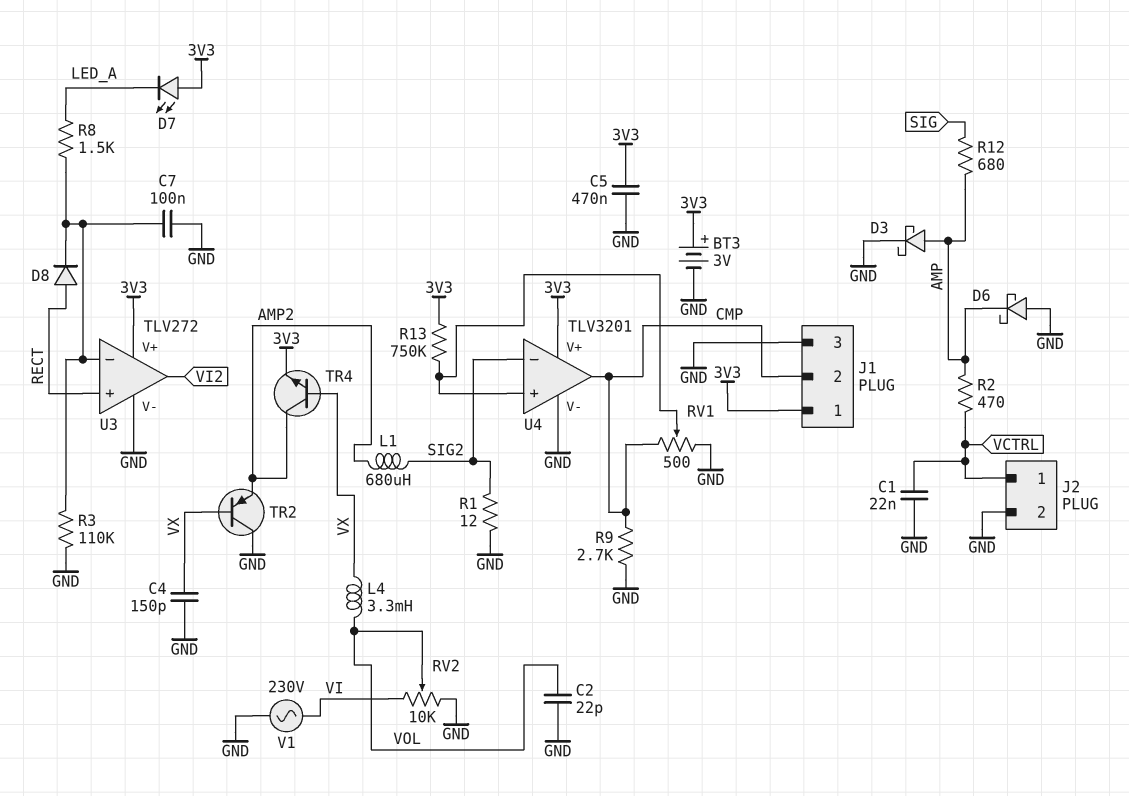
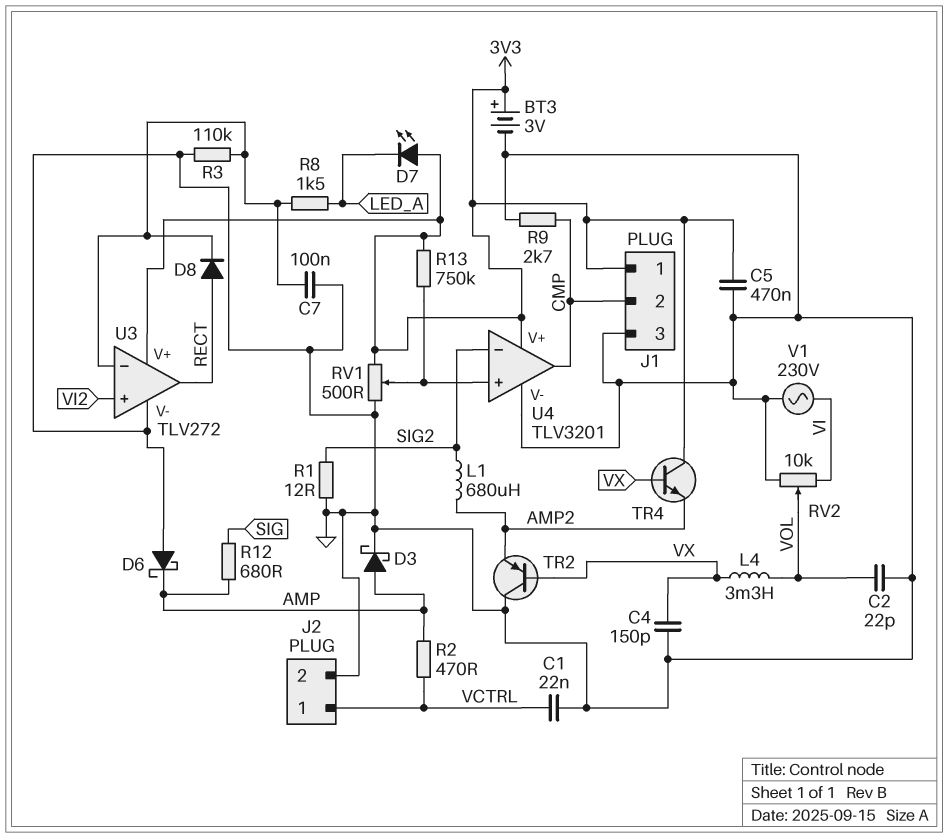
RV1: 500 (CMP, GND, wiper U4/in+) -> 500 (3V3, GND, wiper U4/in+)
TR4: NPN (B VX, C AMP2, E 3V3) -> NPN (B VX, C 3V3, E AMP2)
U3 pin in+: RECT -> VI2
U3 pin out: VI2 -> RECT

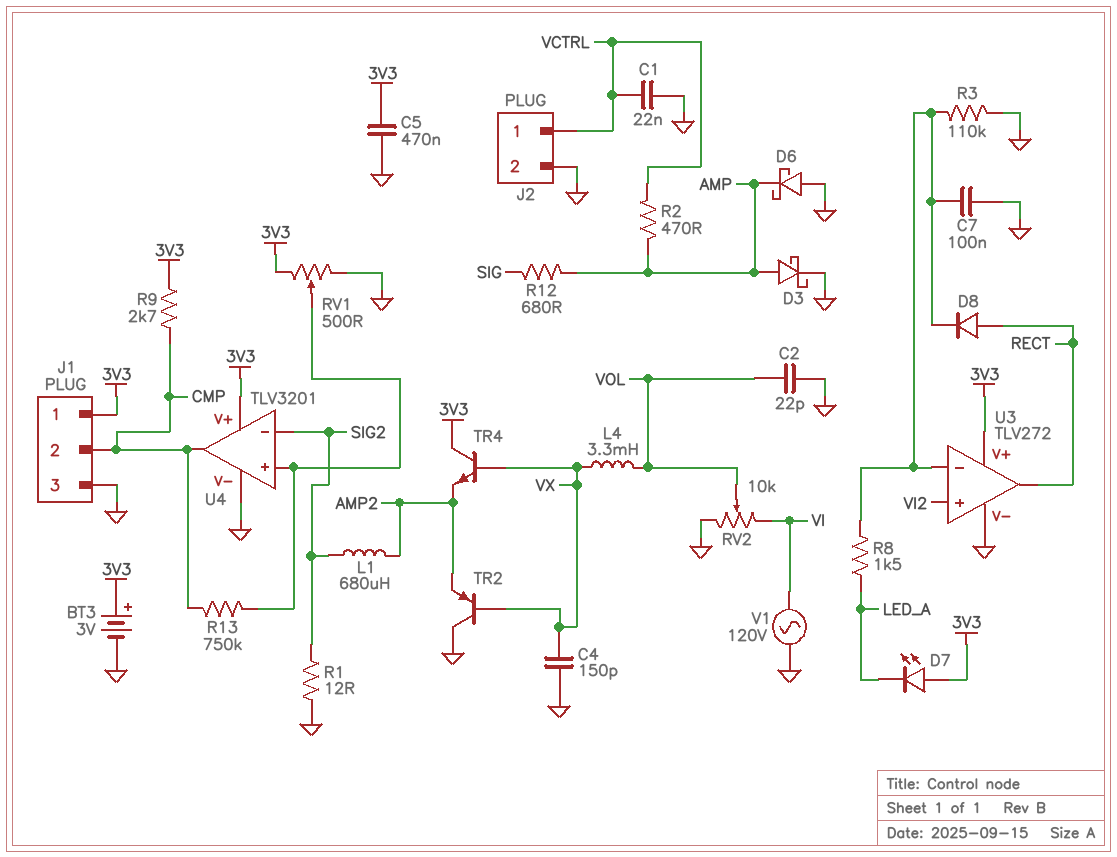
R9: 2.7k (CMP, GND) -> 2.7k (3V3, CMP)
R13: 750k (3V3, U4/in+) -> 750k (CMP, U4/in+)
V1: AC 230V (GND, VI) -> AC 120V (GND, VI)

